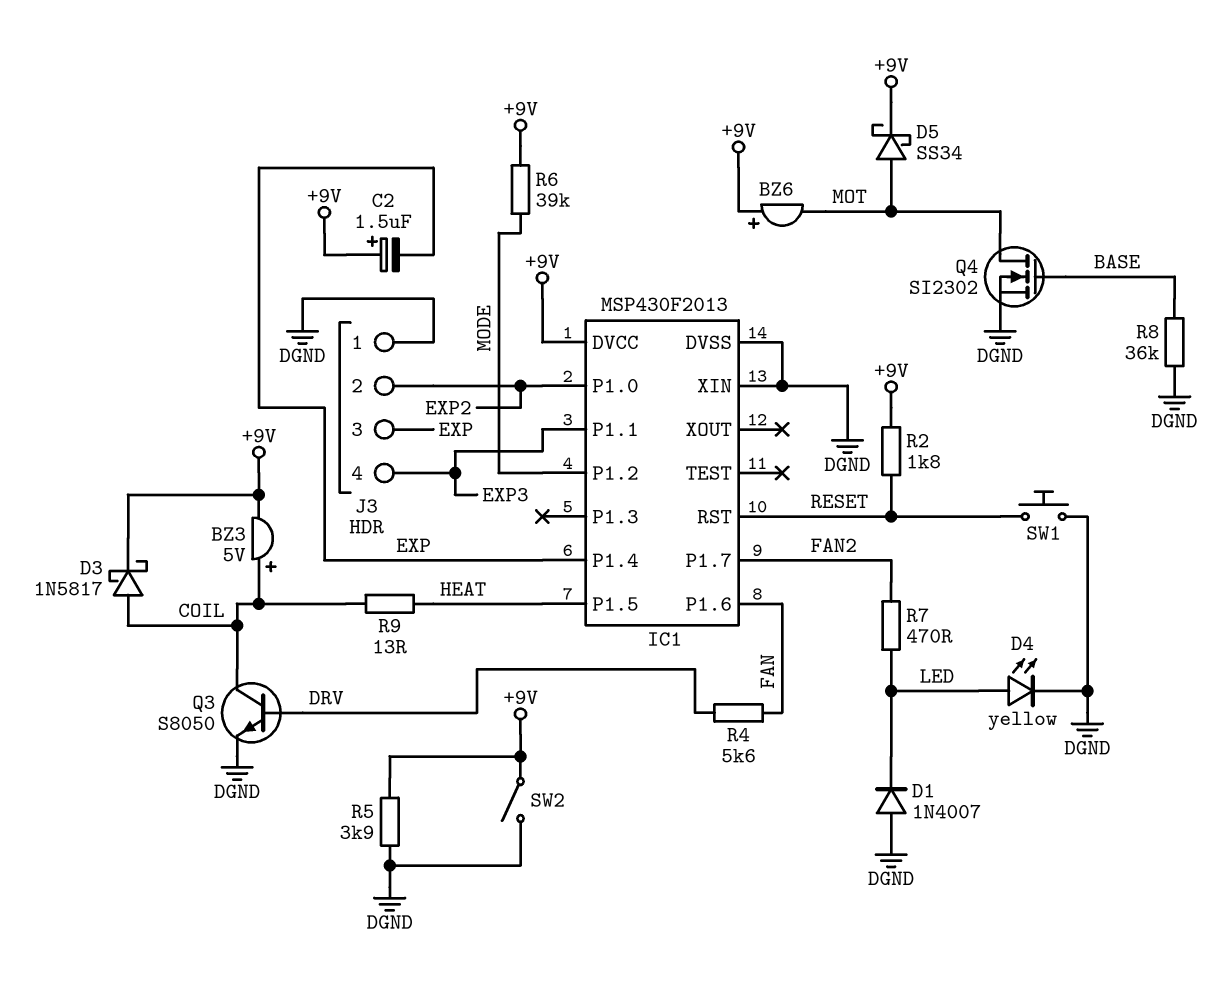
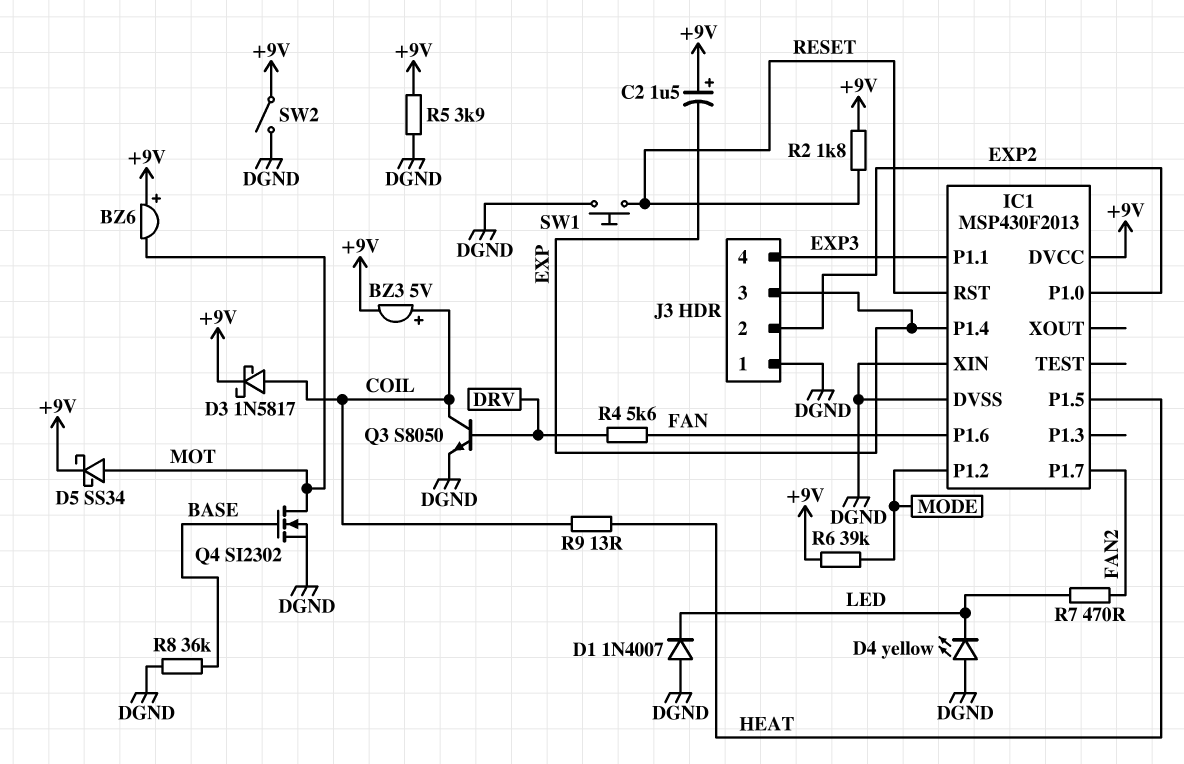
D4: LED yellow (A LED, K DGND) -> LED yellow (A DGND, K LED)

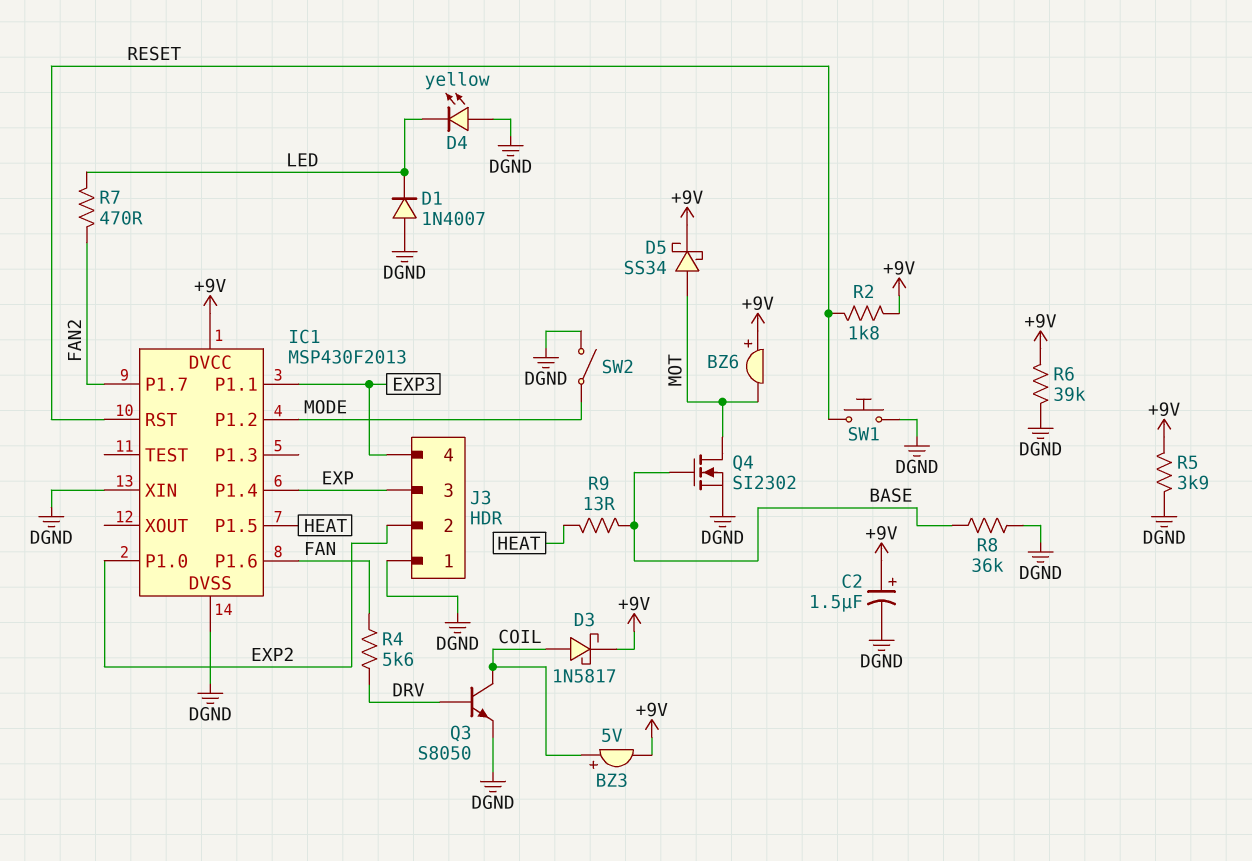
C2: 1.5uF (plus +9V, minus EXP) -> 1.5uF (plus +9V, minus DGND)
R6: 39k (+9V, MODE) -> 39k (+9V, DGND)
R9: 13 (COIL, HEAT) -> 13 (BASE, HEAT)
SW2: switch (+9V, DGND) -> switch (DGND, MODE)

